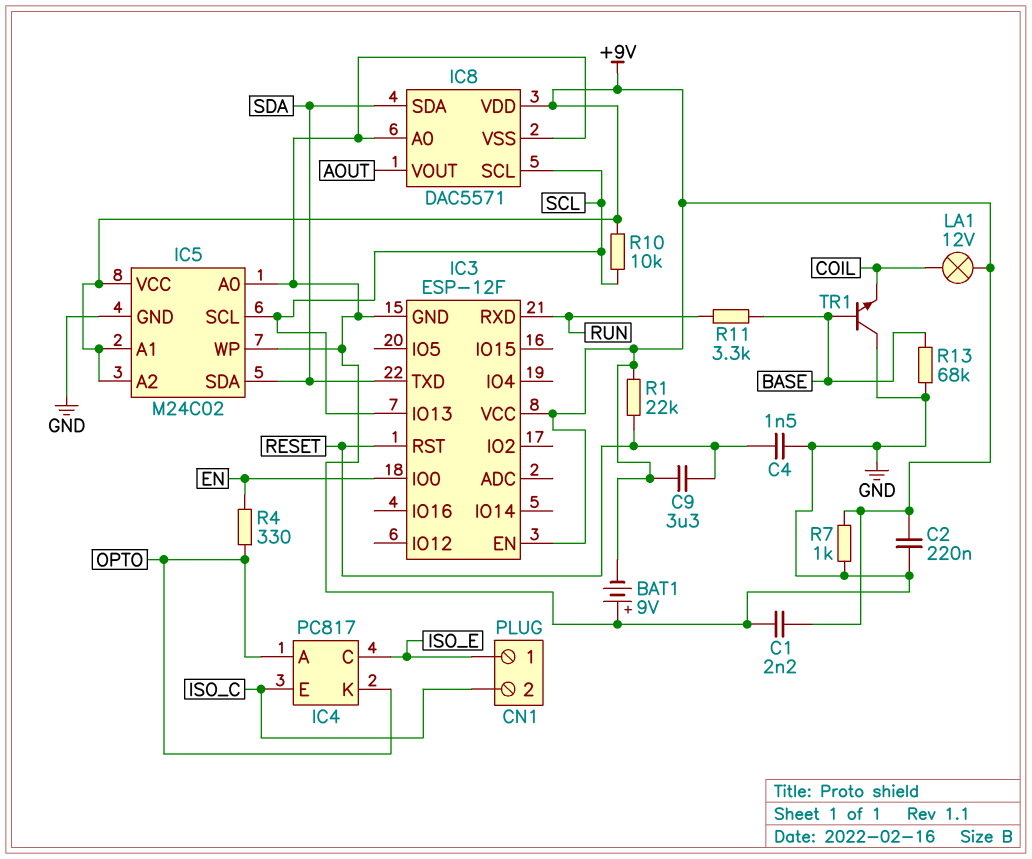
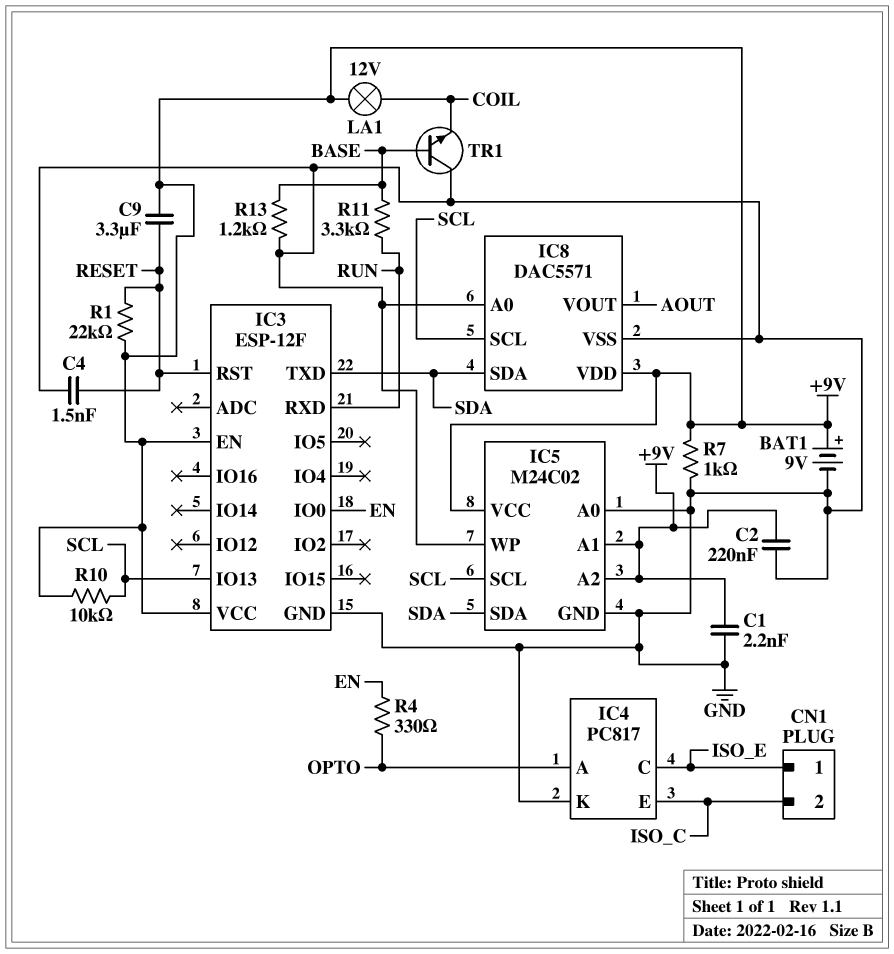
BAT1: 9V (plus GND, minus +9V) -> 9V (plus +9V, minus GND)
IC4 pin K: OPTO -> GND
R13: 68k (BASE, GND) -> 1.2k (BASE, GND)

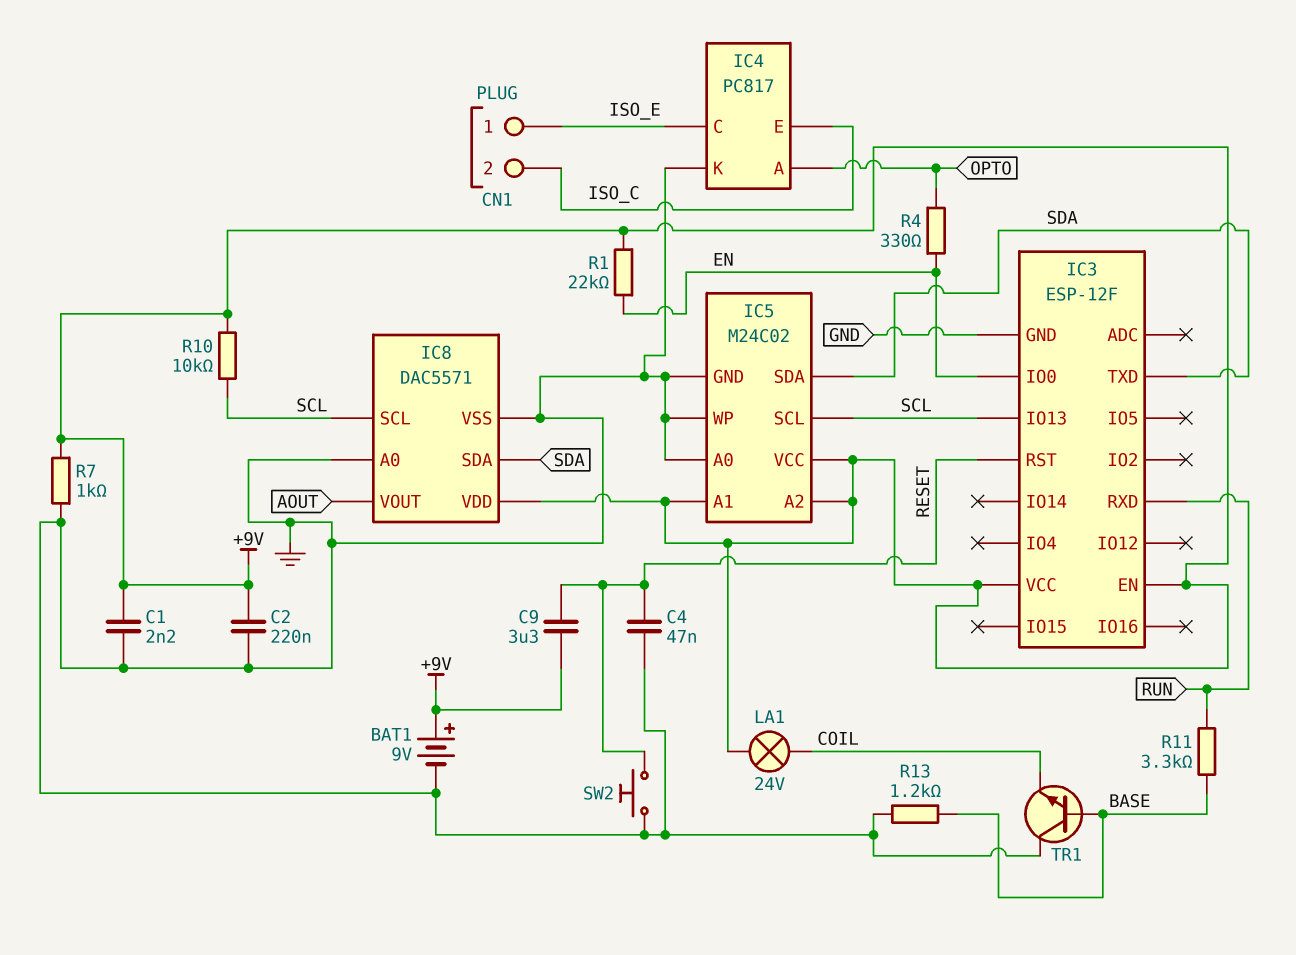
C4: 1.5nF (GND, RESET) -> 47nF (GND, RESET)
LA1: lamp 12V (+9V, COIL) -> lamp 24V (+9V, COIL)
R1: 22k (+9V, RESET) -> 22k (+9V, EN)
SW2: none -> button (GND, RESET)

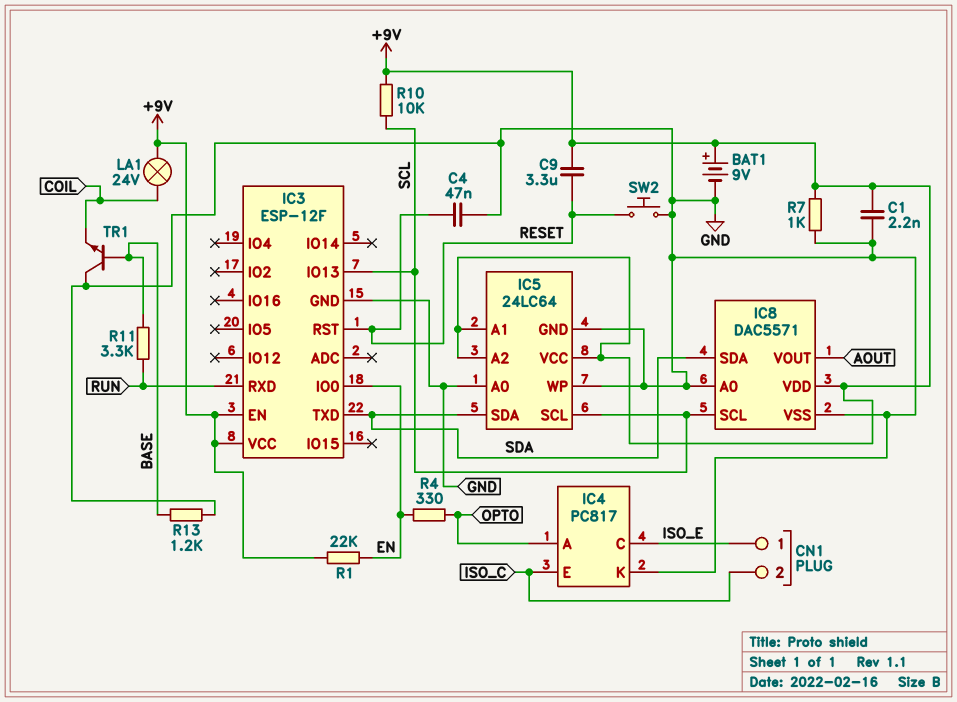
C2: 220nF (+9V, GND) -> none
IC5: M24C02 -> 24LC64

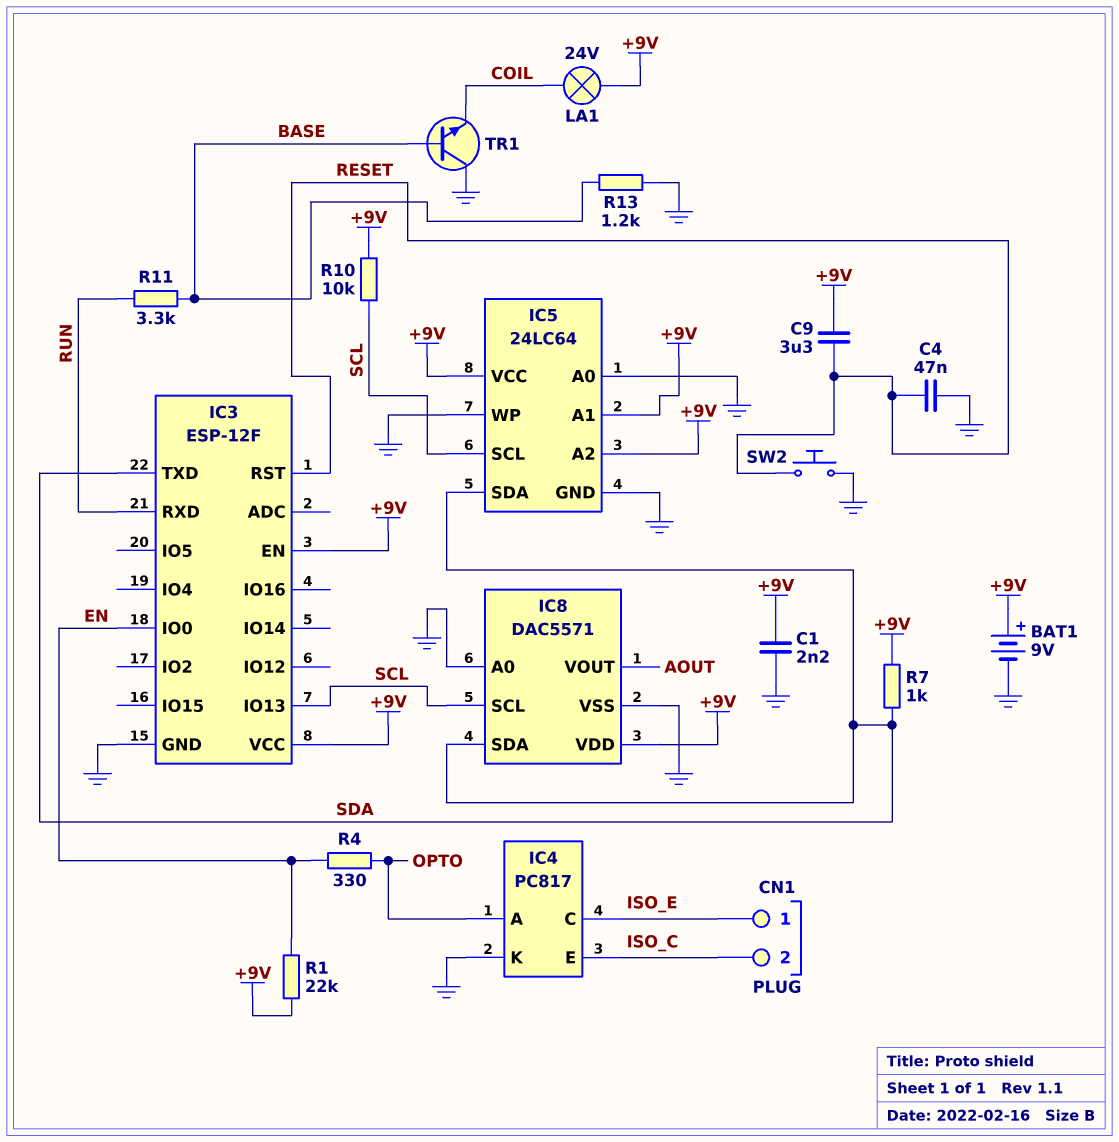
R7: 1k (+9V, GND) -> 1k (+9V, SDA)

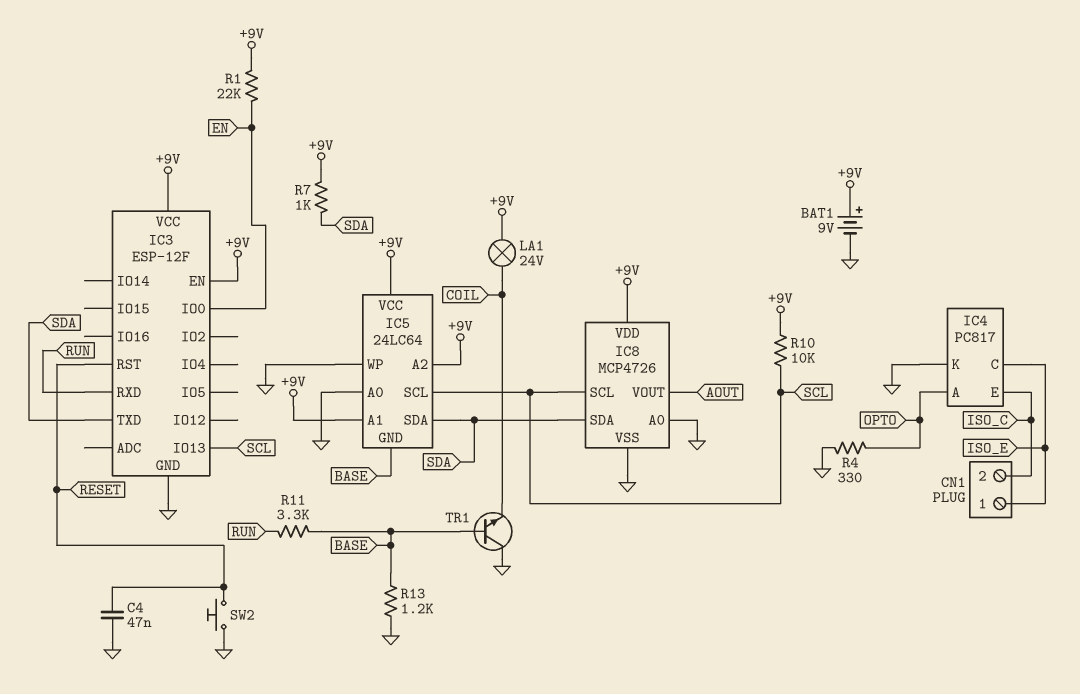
C1: 2.2nF (+9V, GND) -> none
C9: 3.3uF (+9V, RESET) -> none
IC5 pin GND: GND -> BASE
IC8: DAC5571 -> MCP4726
R4: 330 (EN, OPTO) -> 330 (GND, OPTO)

